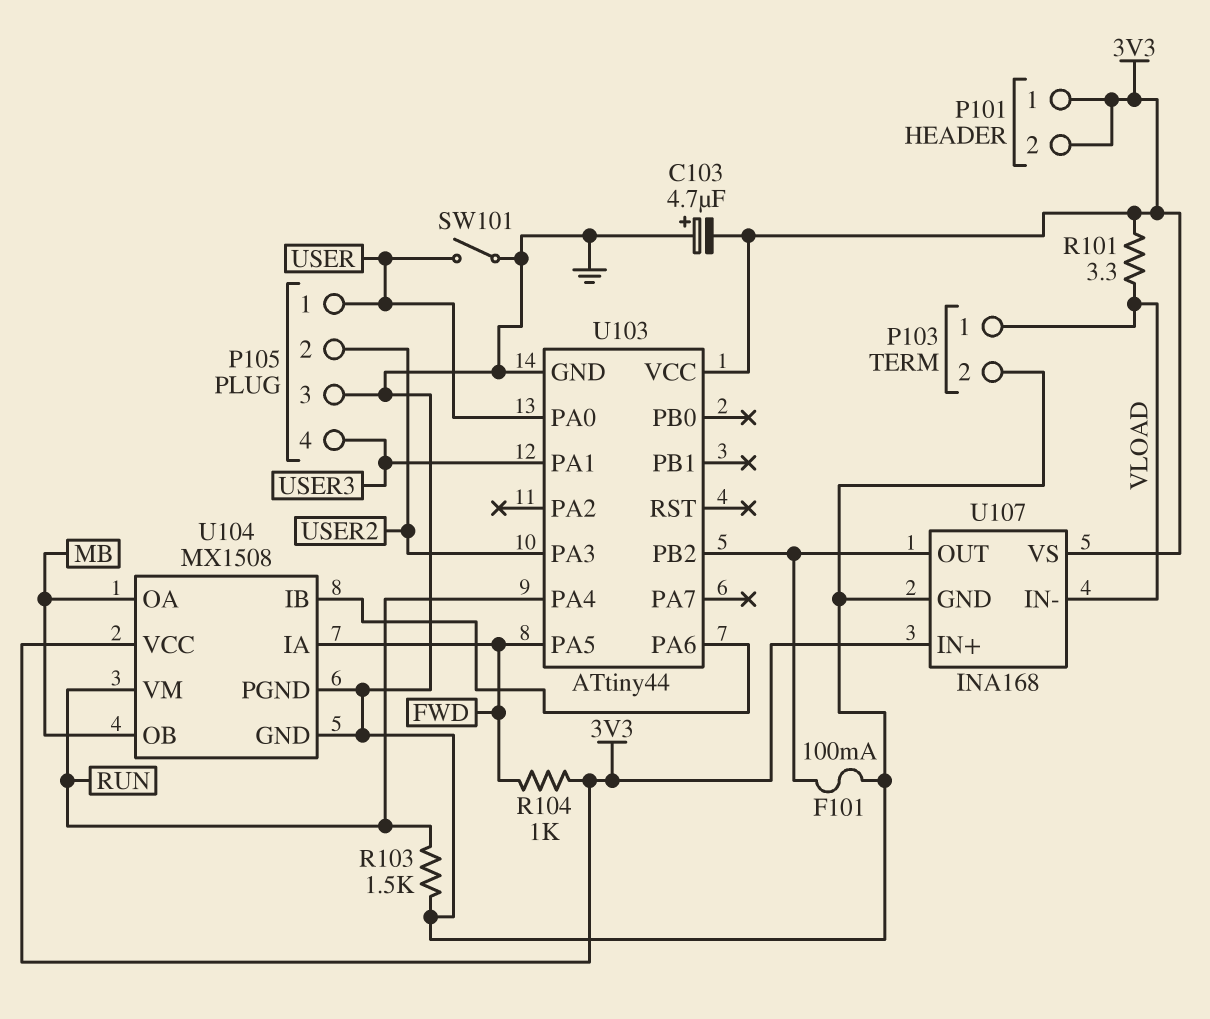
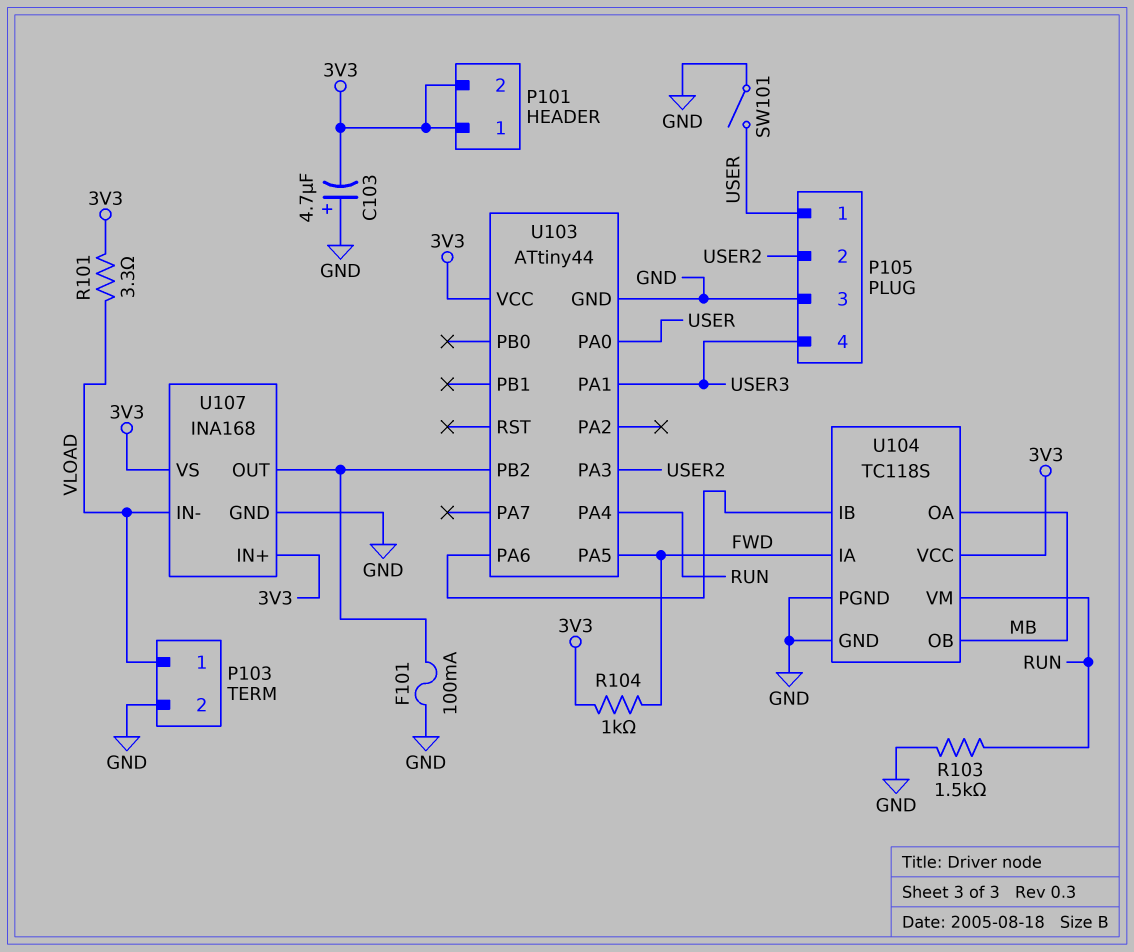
U104: MX1508 -> TC118S

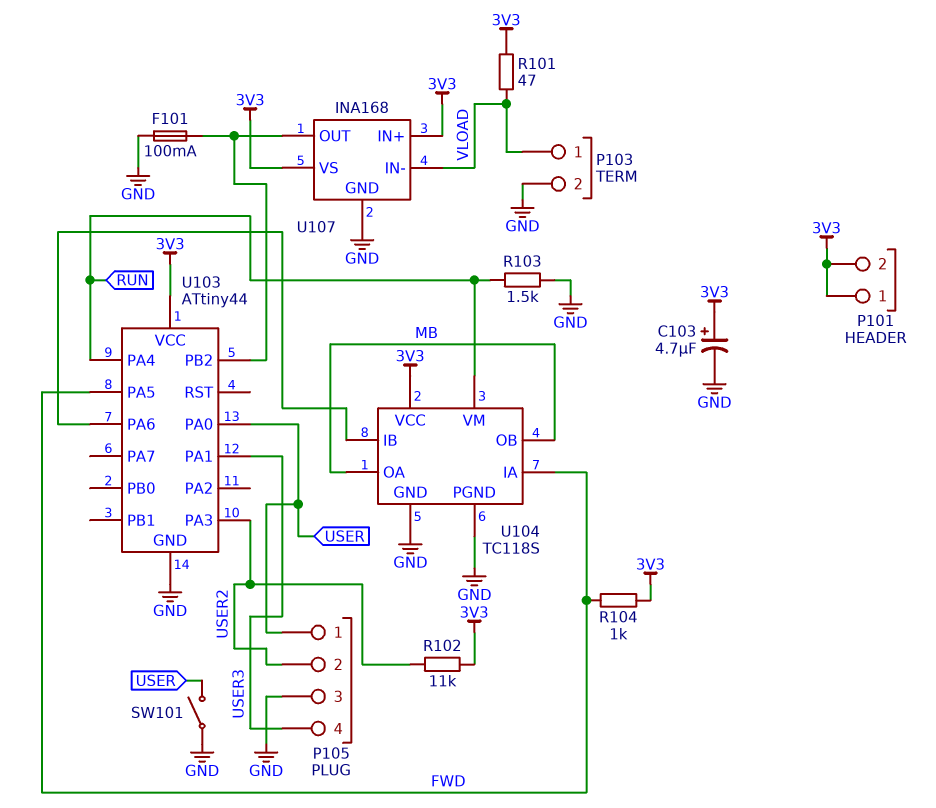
C103: 4.7uF (plus GND, minus 3V3) -> 4.7uF (plus 3V3, minus GND)
R101: 3.3 (3V3, VLOAD) -> 47 (3V3, VLOAD)
R102: none -> 11k (3V3, USER2)

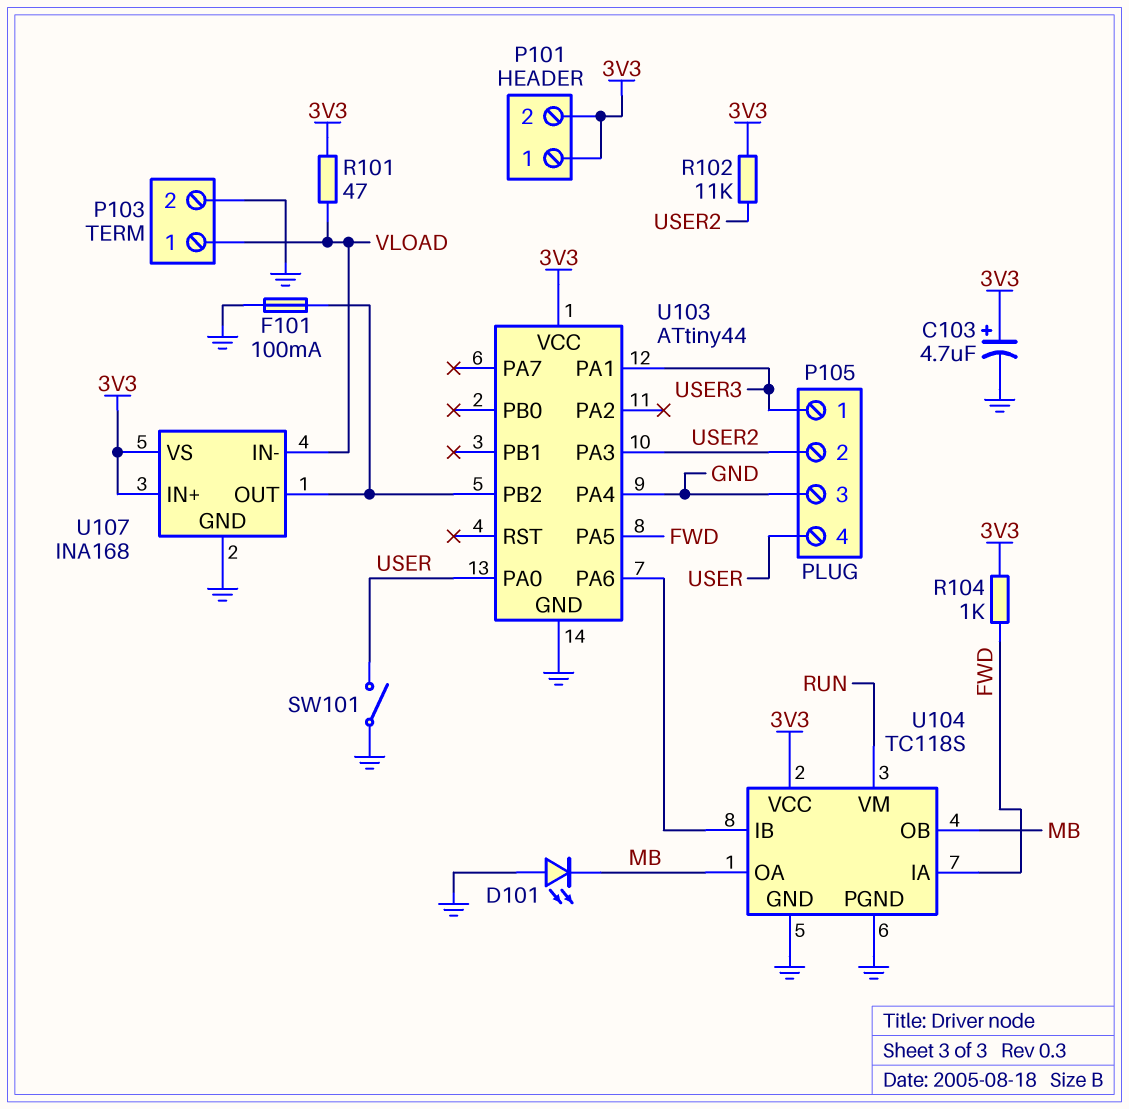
D101: none -> LED (A GND, K MB)
P105 pin 1: USER -> USER3
P105 pin 4: USER3 -> USER
R103: 1.5k (GND, RUN) -> none
U103 pin PA4: RUN -> GND

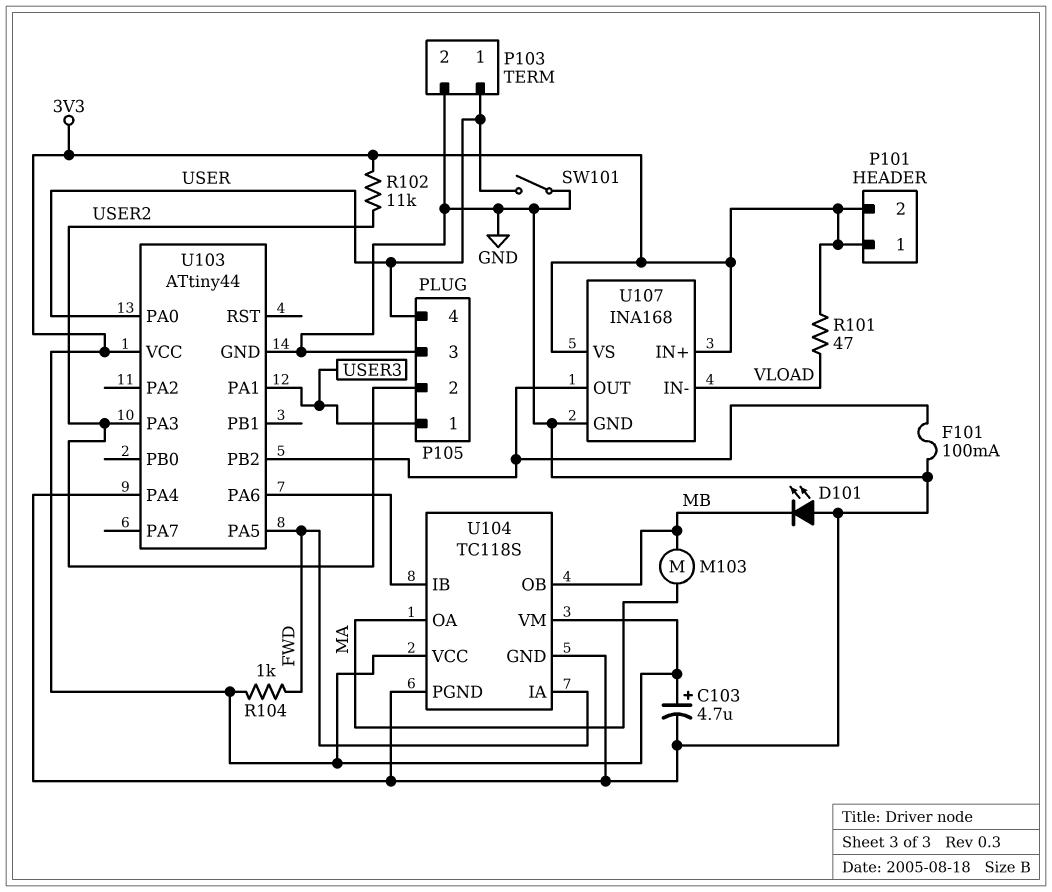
M103: none -> motor (MA, MB)
P103 pin 1: VLOAD -> USER
U104 pin OA: MB -> MA
U104 pin VM: RUN -> 3V3

